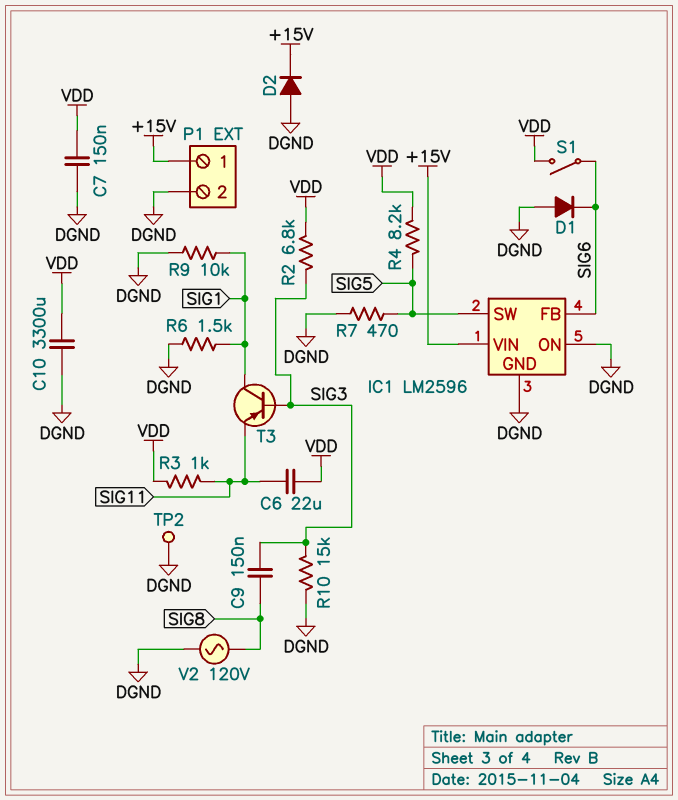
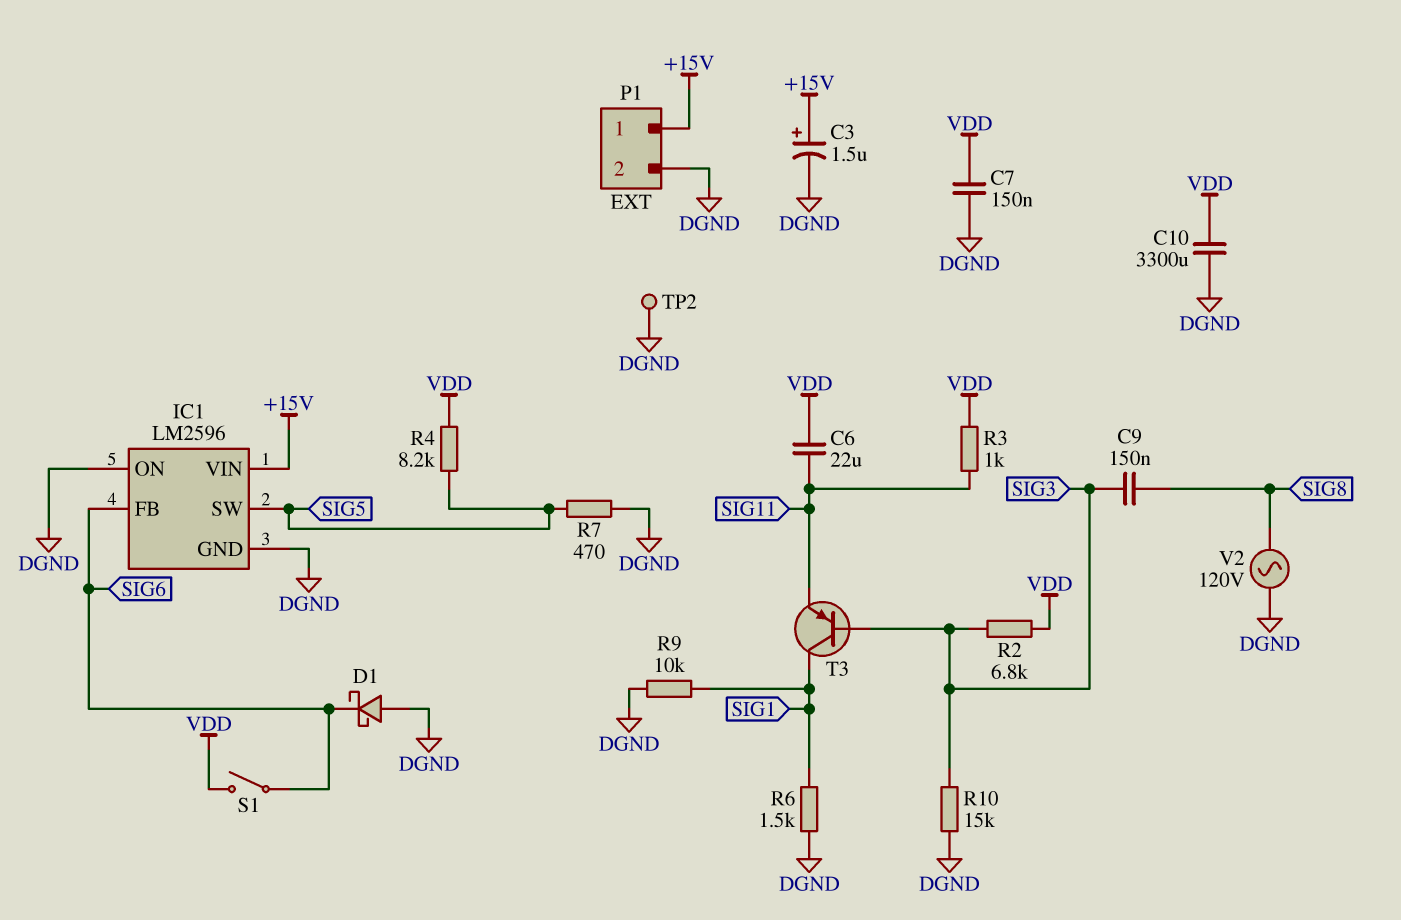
C3: none -> 1.5uF (plus +15V, minus DGND)
D1: diode (A DGND, K SIG6) -> schottky (A DGND, K SIG6)
D2: diode (A DGND, K +15V) -> none

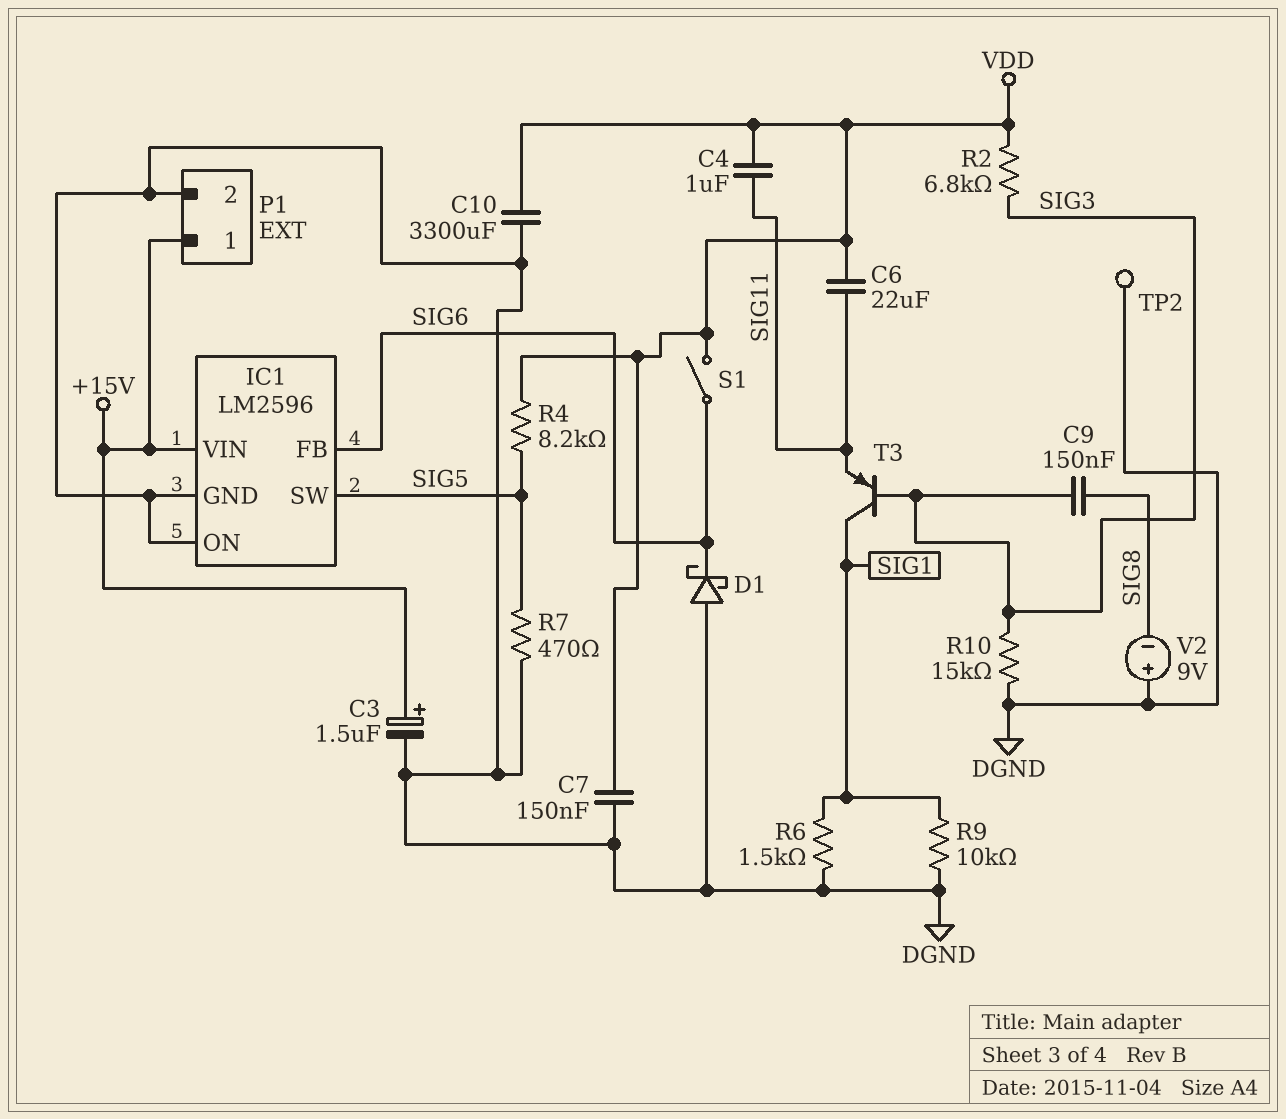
C4: none -> 1uF (SIG11, VDD)
R3: 1k (SIG11, VDD) -> none
V2: AC 120V (DGND, SIG8) -> 9V (plus DGND, minus SIG8)

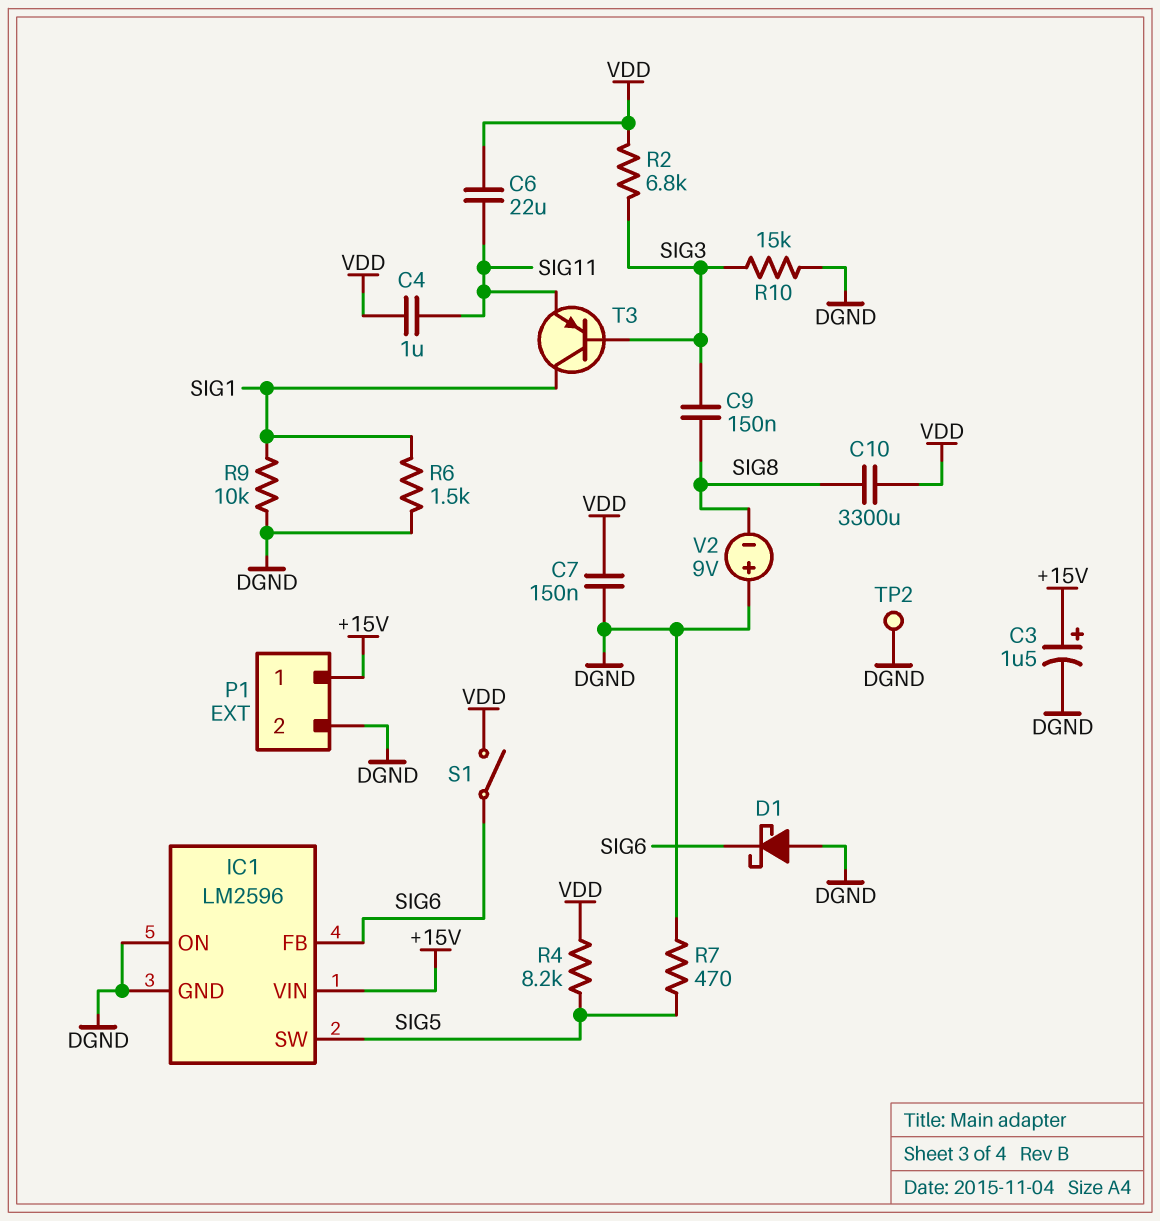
C10: 3300uF (DGND, VDD) -> 3300uF (SIG8, VDD)

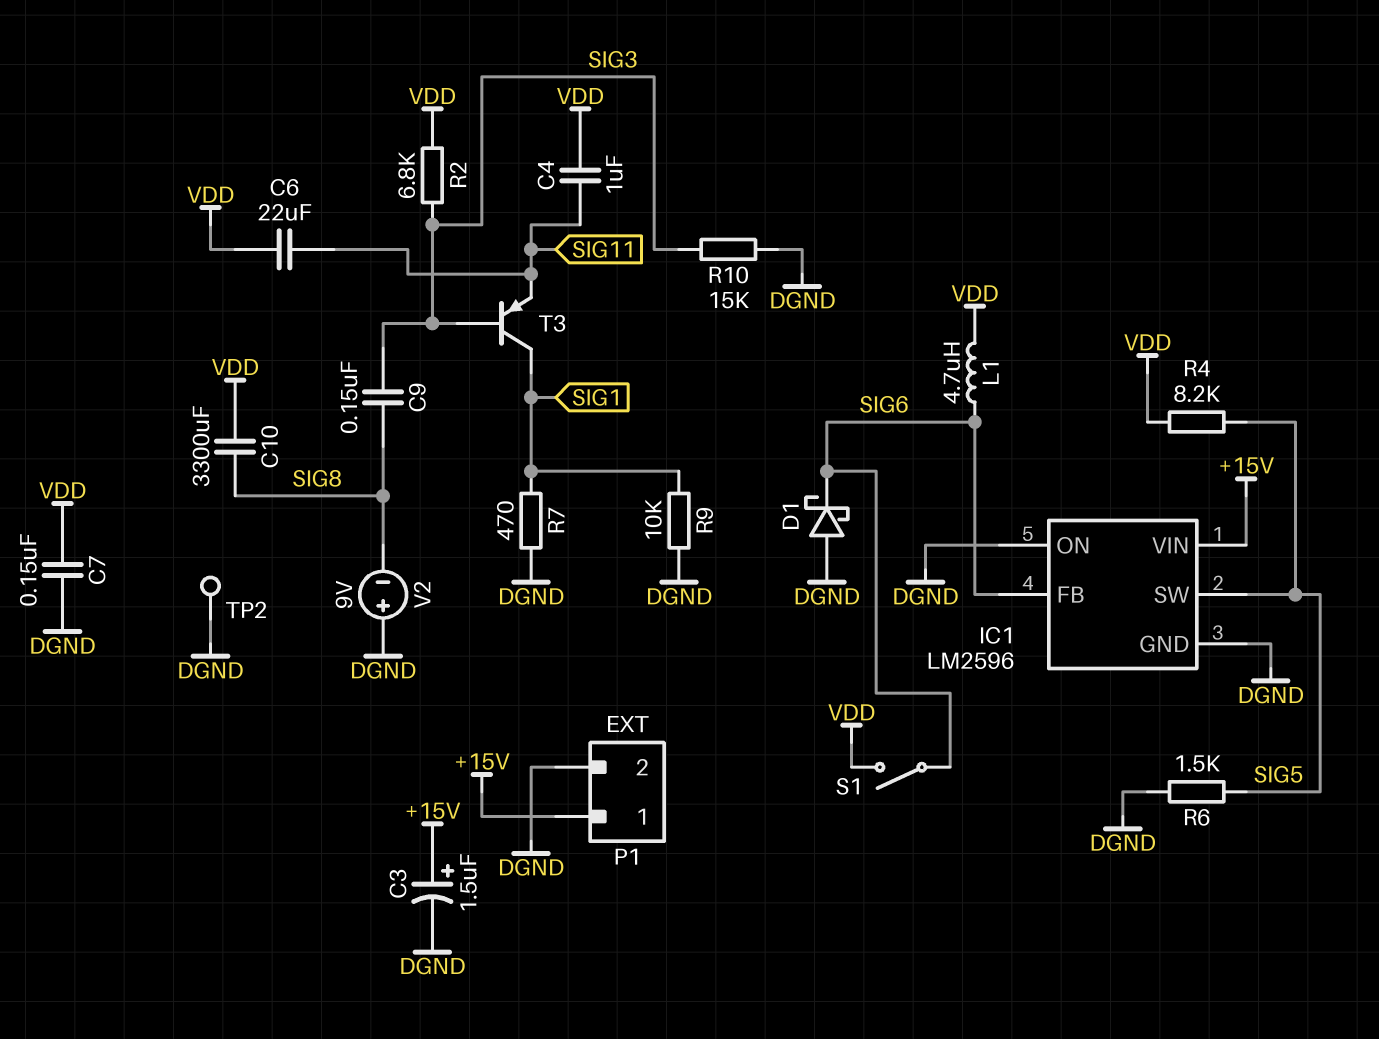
L1: none -> 4.7uH (SIG6, VDD)
R6: 1.5k (DGND, SIG1) -> 1.5k (DGND, SIG5)
R7: 470 (DGND, SIG5) -> 470 (DGND, SIG1)

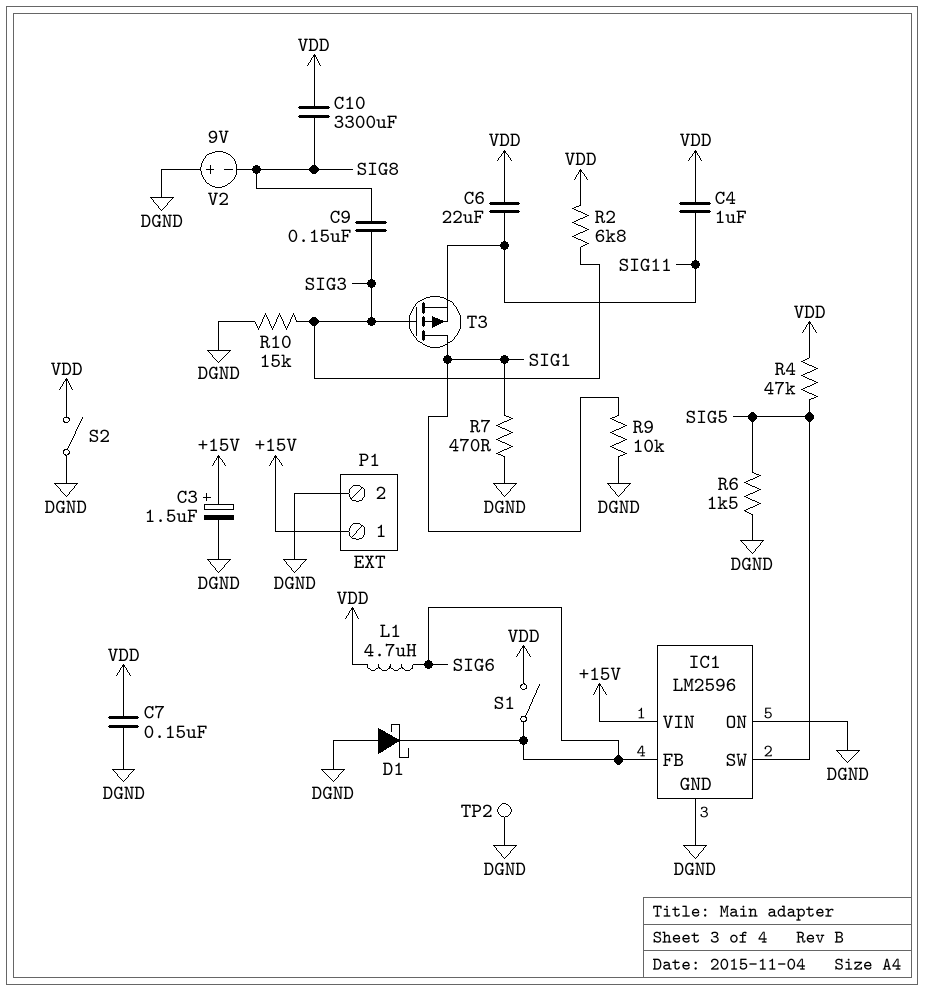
R4: 8.2k (SIG5, VDD) -> 47k (SIG5, VDD)
S2: none -> switch (DGND, VDD)
T3: PNP (B SIG3, C SIG1, E SIG11) -> PMOS (G SIG3, D SIG1, S SIG11)

